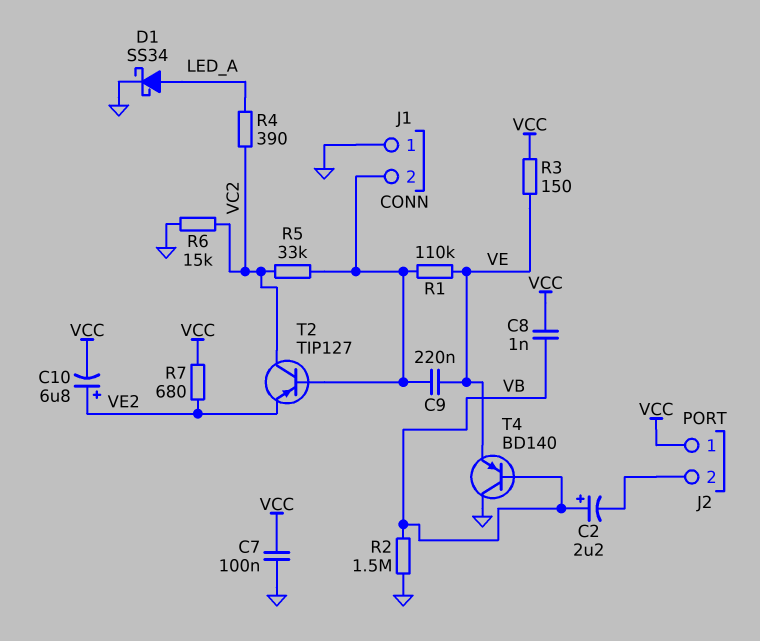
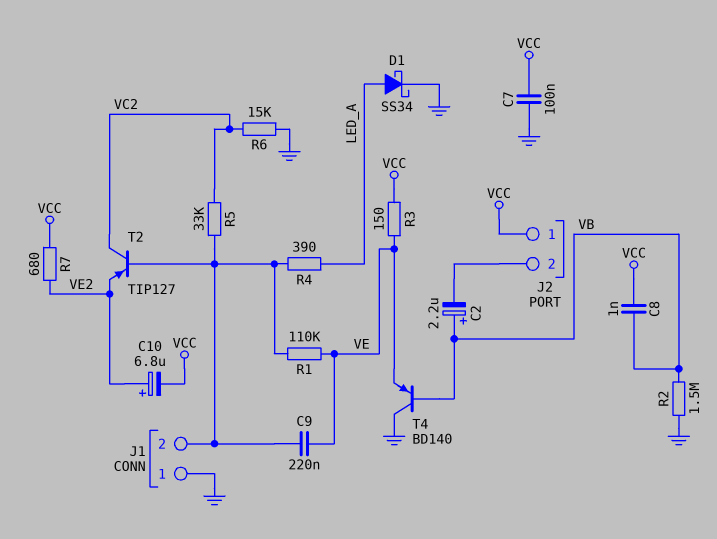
R4: 390 (LED_A, VC2) -> 390 (J1/2, LED_A)

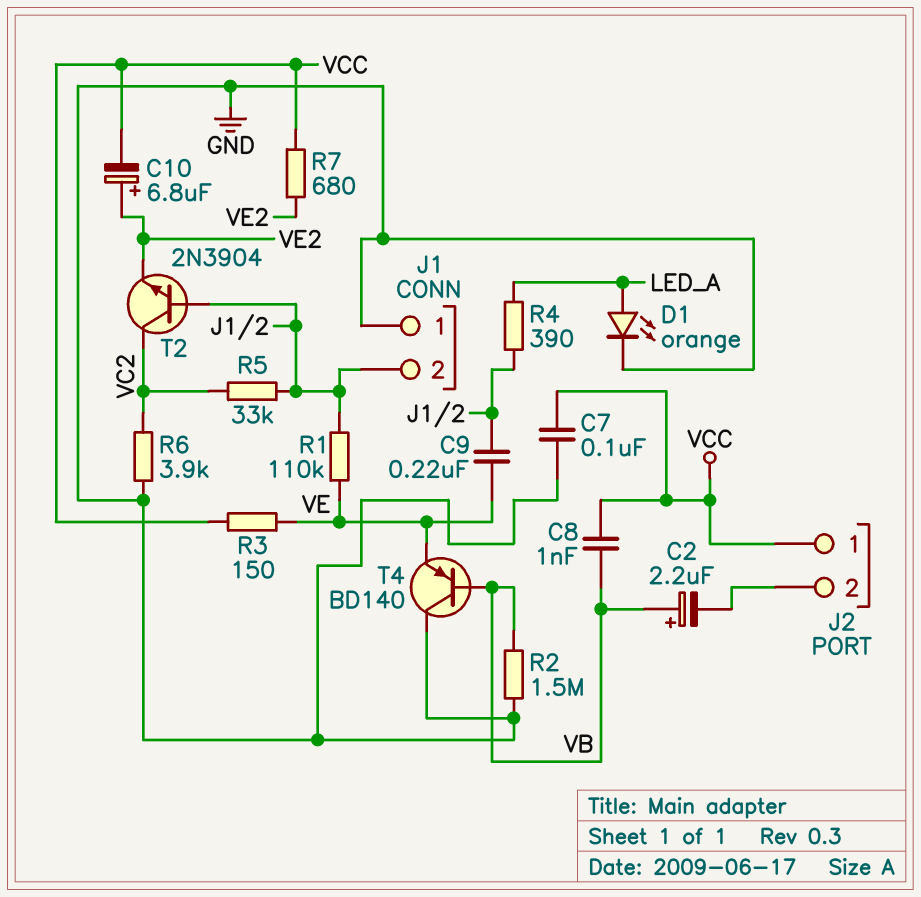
D1: schottky SS34 (A LED_A, K GND) -> LED orange (A LED_A, K GND)
R6: 15k (GND, VC2) -> 3.9k (GND, VC2)
T2: PNP TIP127 (B J1/2, C VC2, E VE2) -> NPN 2N3904 (B J1/2, C VC2, E VE2)

